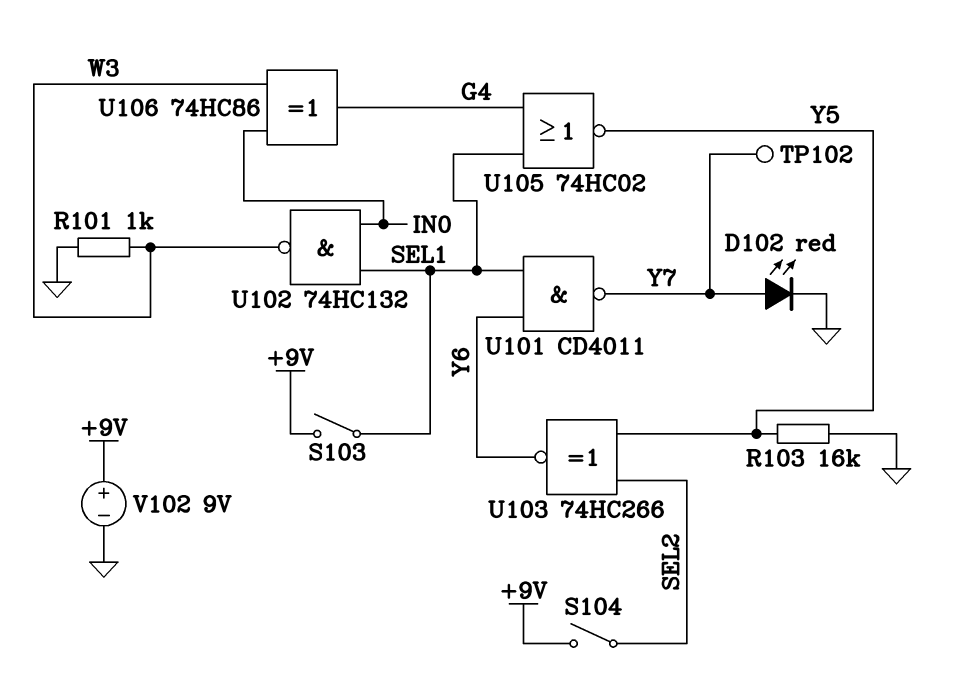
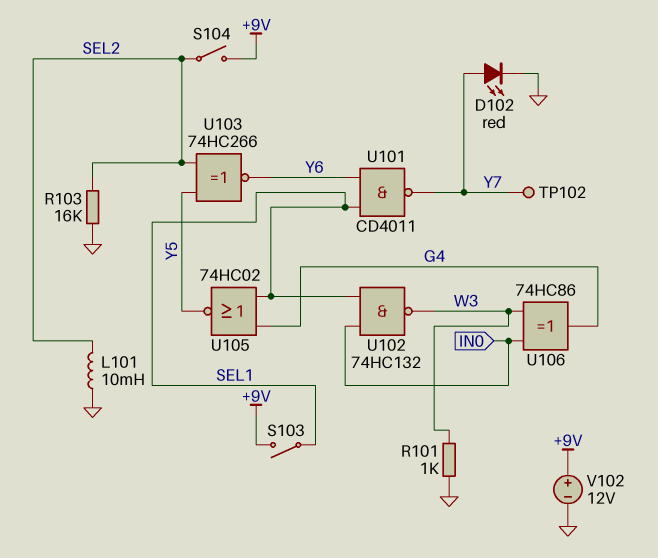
L101: none -> 10mH (GND, SEL2)
R103: 16k (GND, Y5) -> 16k (GND, SEL2)
V102: 9V (plus +9V, minus GND) -> 12V (plus +9V, minus GND)

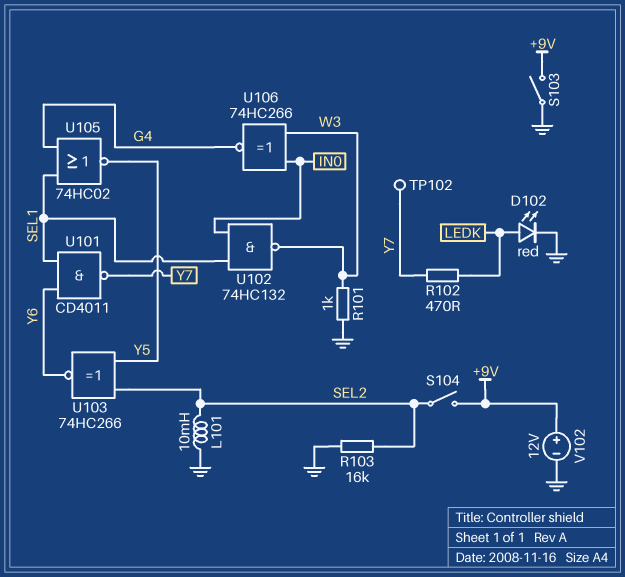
D102: LED red (A Y7, K GND) -> LED red (A LEDK, K GND)
R102: none -> 470 (LEDK, Y7)
S103: switch (+9V, SEL1) -> switch (+9V, GND)
U106: XOR 74HC86 (in IN0, in W3, out G4) -> XNOR 74HC266 (in IN0, in W3, out G4)

